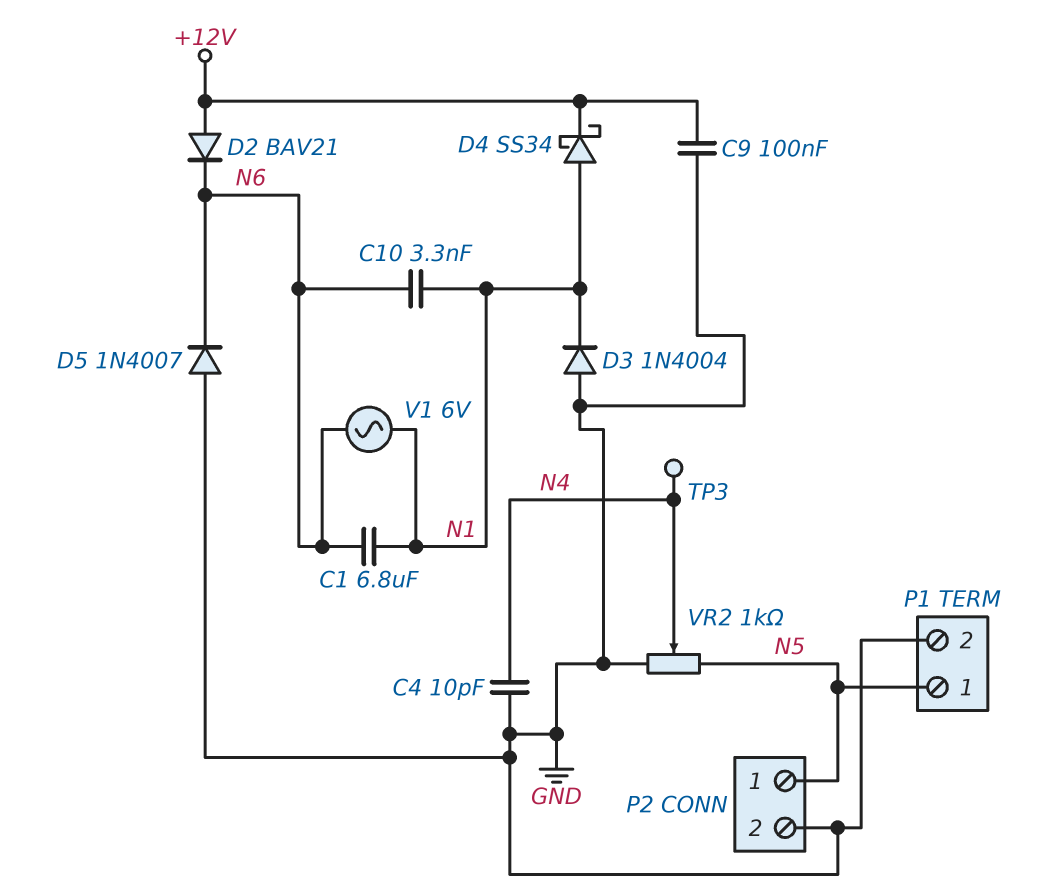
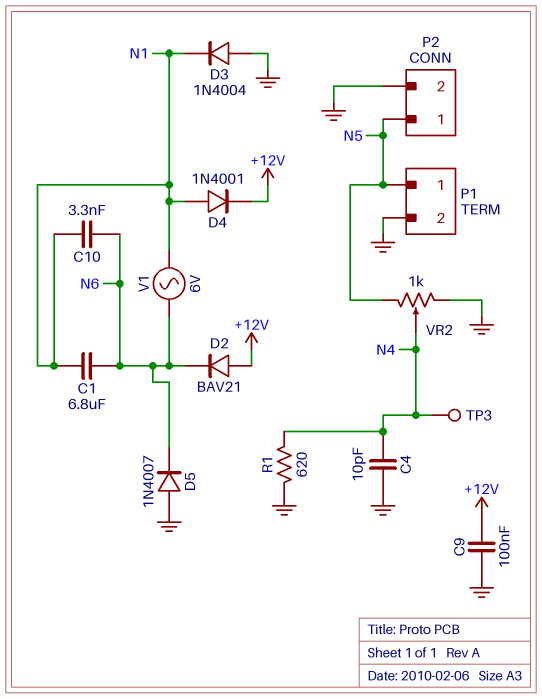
D4: schottky SS34 (A N1, K +12V) -> diode 1N4001 (A N1, K +12V)
R1: none -> 620 (GND, N4)

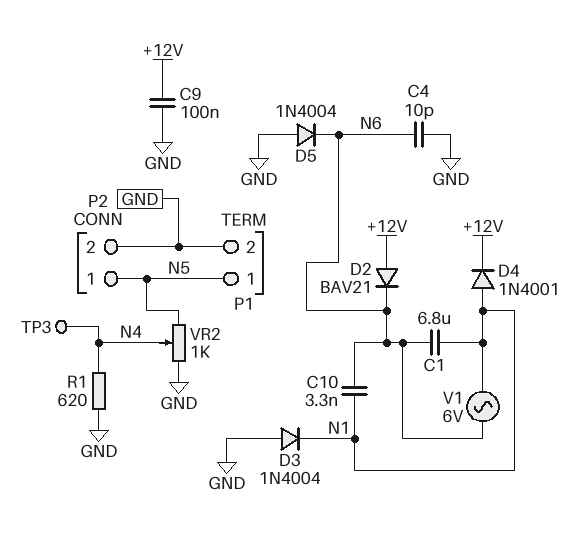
C4: 10pF (GND, N4) -> 10pF (GND, N6)
D5: diode 1N4007 (A GND, K N6) -> diode 1N4004 (A GND, K N6)

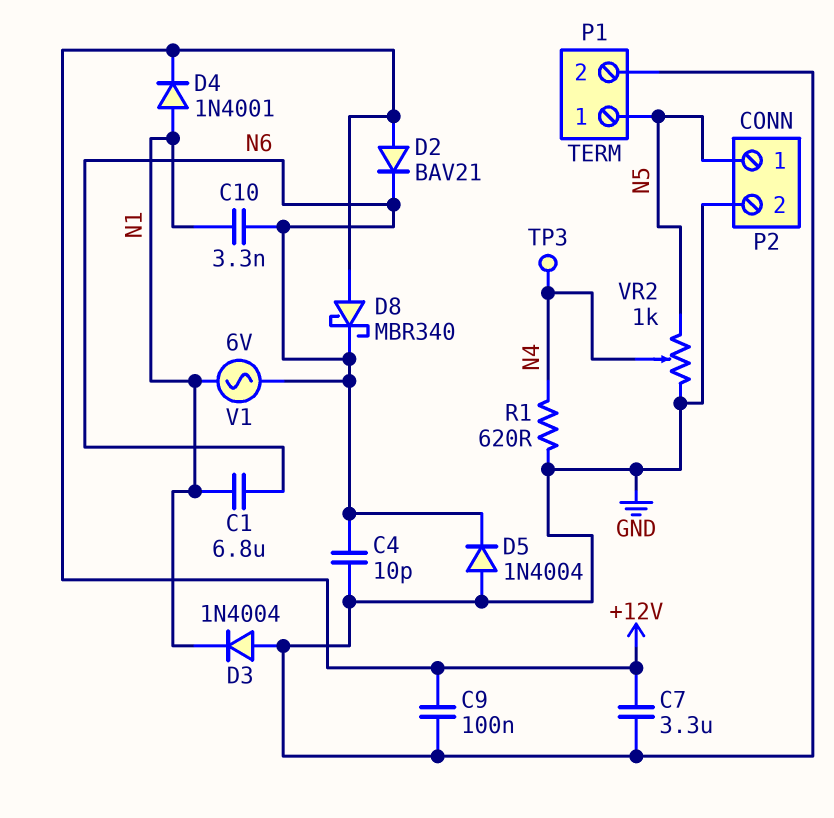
C7: none -> 3.3uF (+12V, GND)
D8: none -> schottky MBR340 (A +12V, K N6)

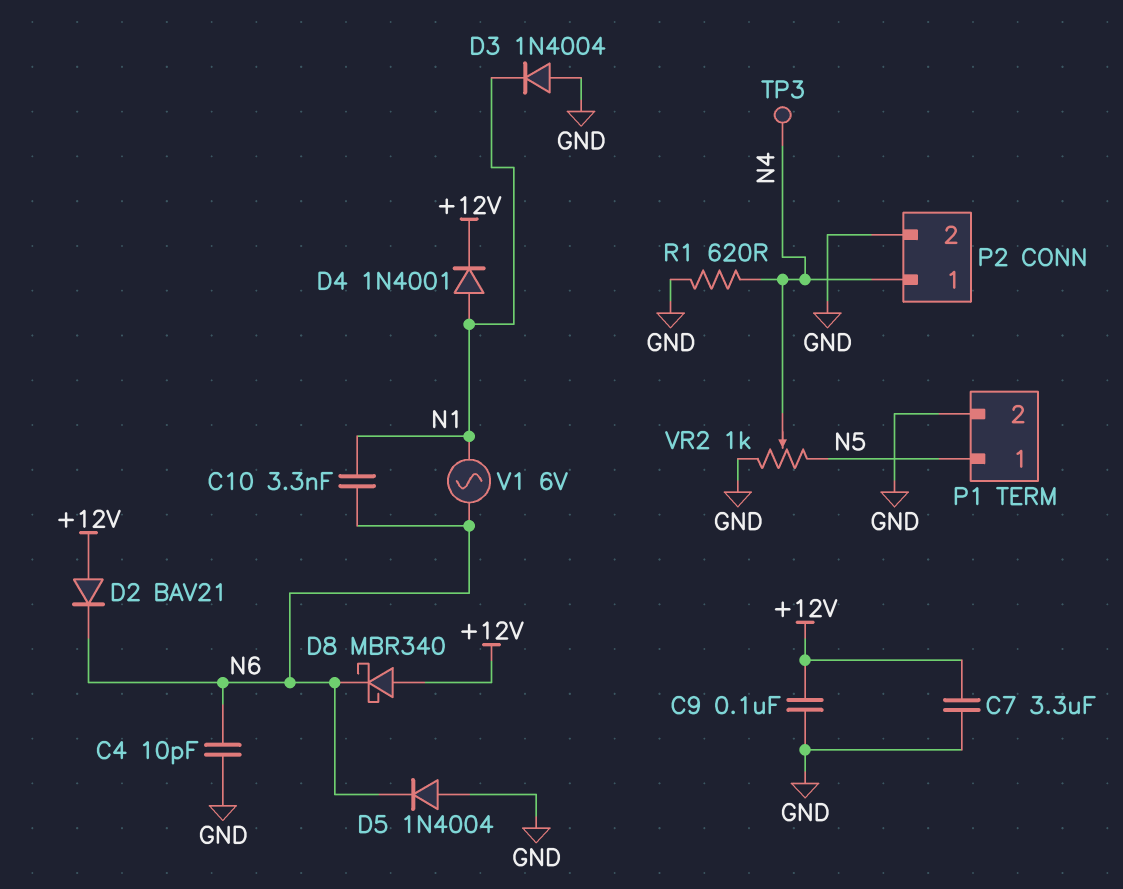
C1: 6.8uF (N1, N6) -> none
P2 pin 1: N5 -> N4

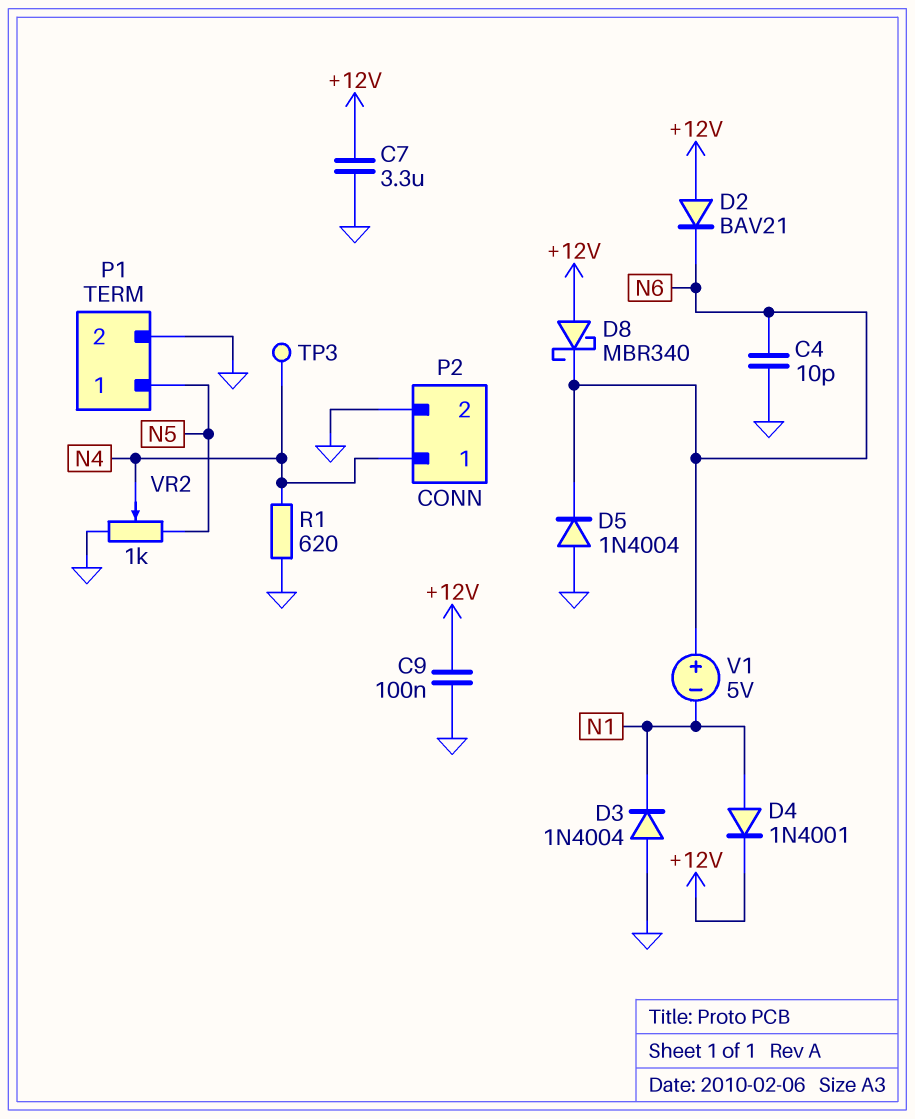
C10: 3.3nF (N1, N6) -> none
V1: AC 6V (N1, N6) -> 5V (plus N6, minus N1)

